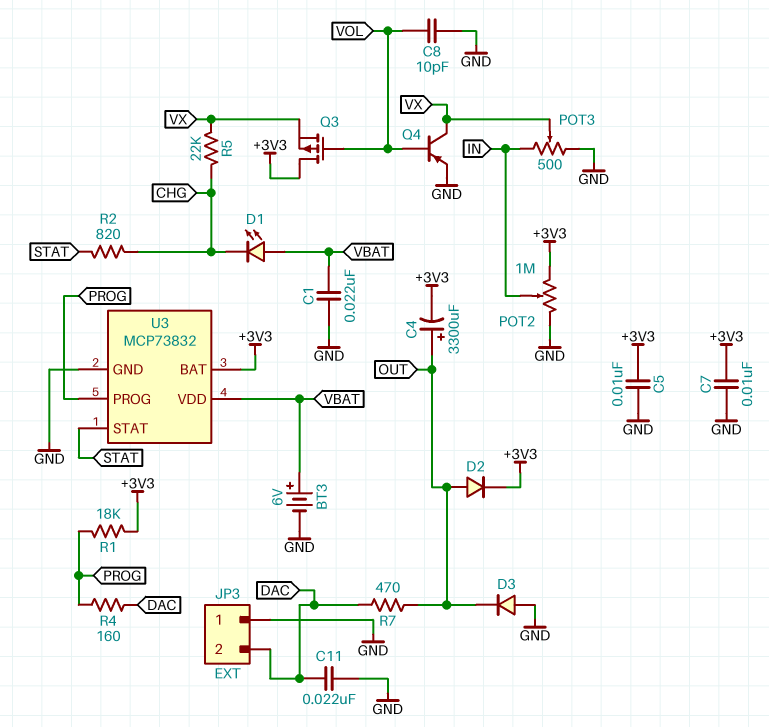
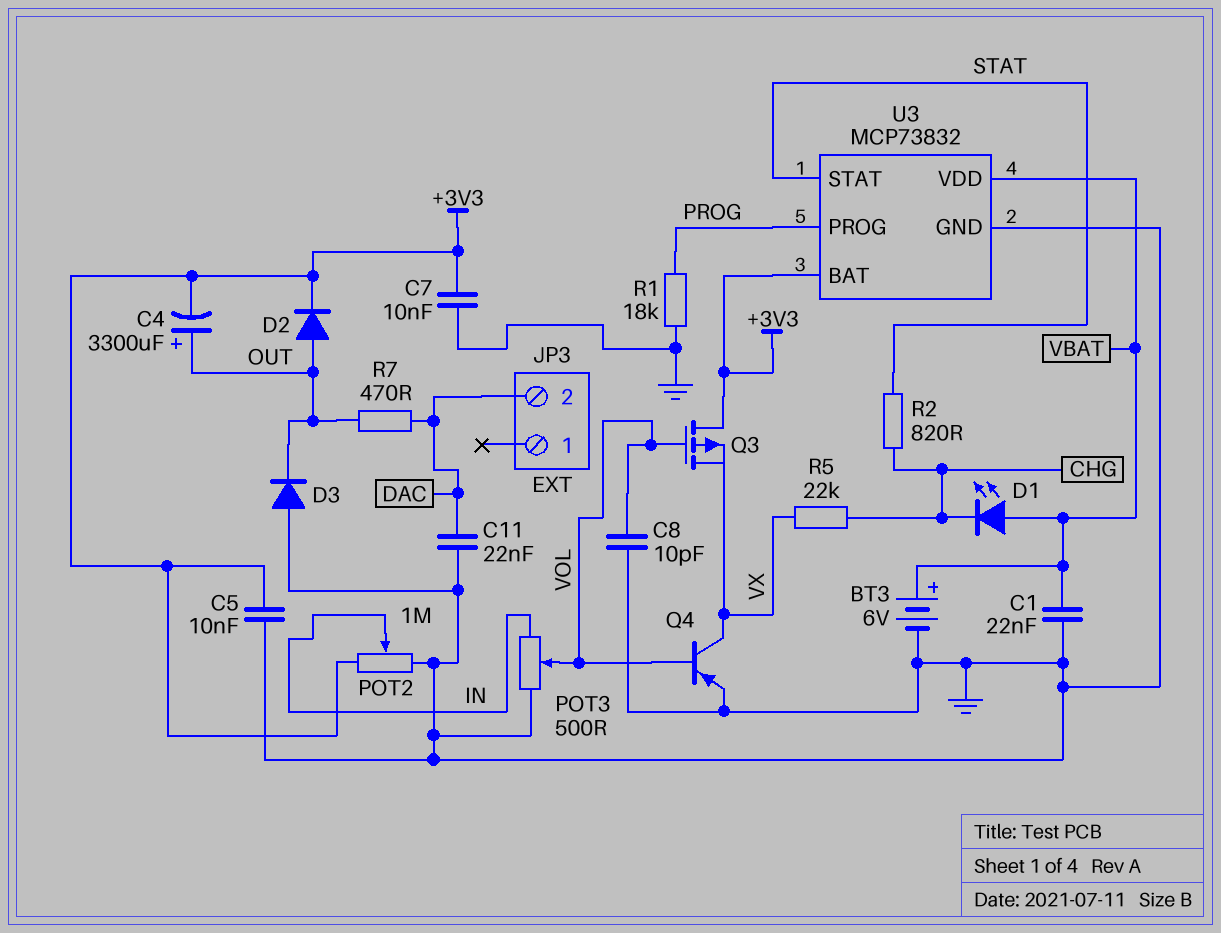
JP3 pin 1: GND -> none
POT3: 500 (GND, IN, wiper VX) -> 500 (GND, IN, wiper VOL)
R1: 18k (+3V3, PROG) -> 18k (GND, PROG)
R4: 160 (DAC, PROG) -> none

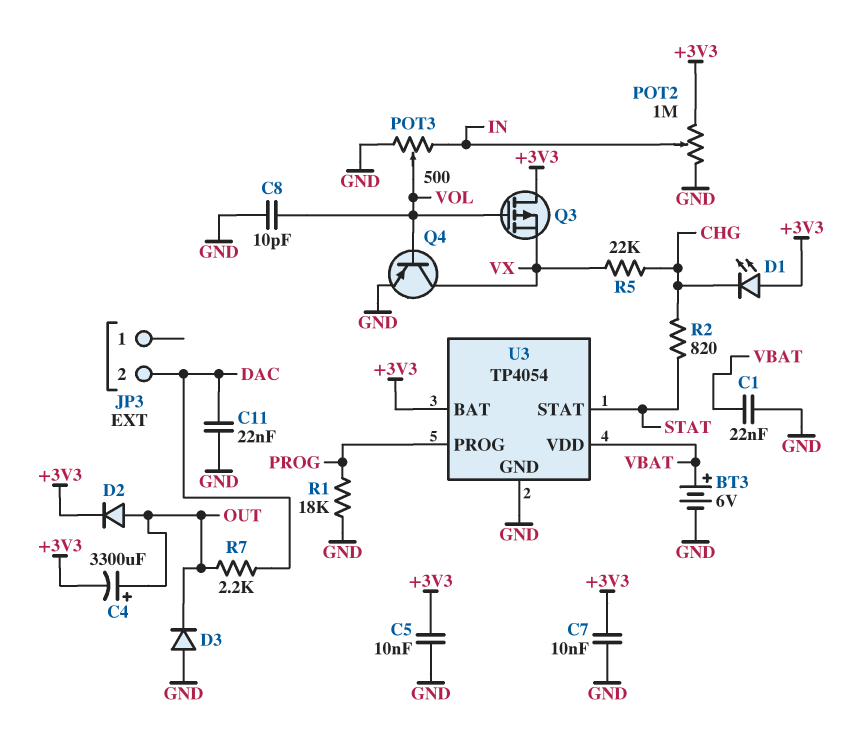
D1: LED (A VBAT, K CHG) -> LED (A +3V3, K CHG)
R7: 470 (DAC, OUT) -> 2.2k (DAC, OUT)
U3: MCP73832 -> TP4054

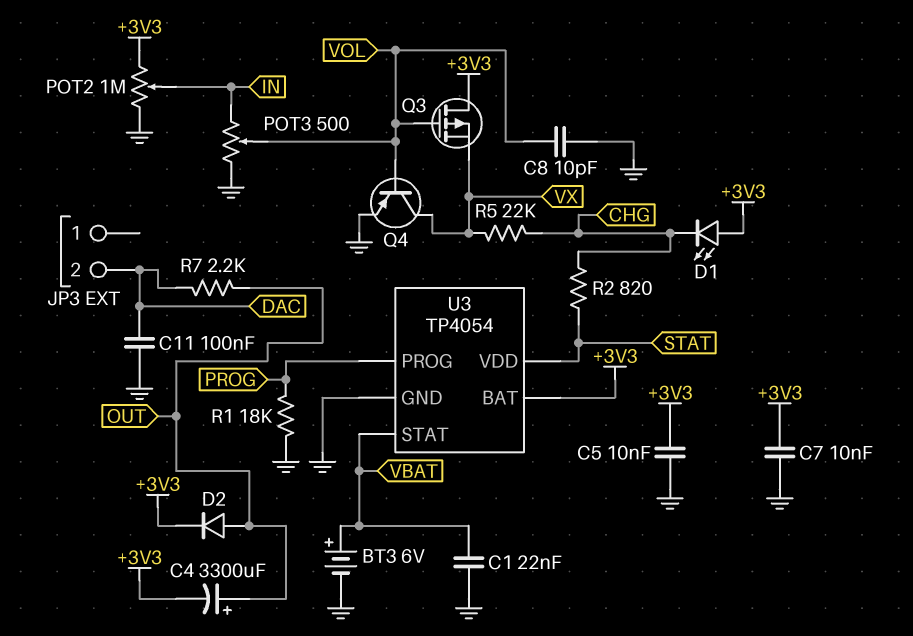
C11: 22nF (DAC, GND) -> 100nF (DAC, GND)
D3: diode (A GND, K OUT) -> none
U3 pin STAT: STAT -> VBAT
U3 pin VDD: VBAT -> STAT

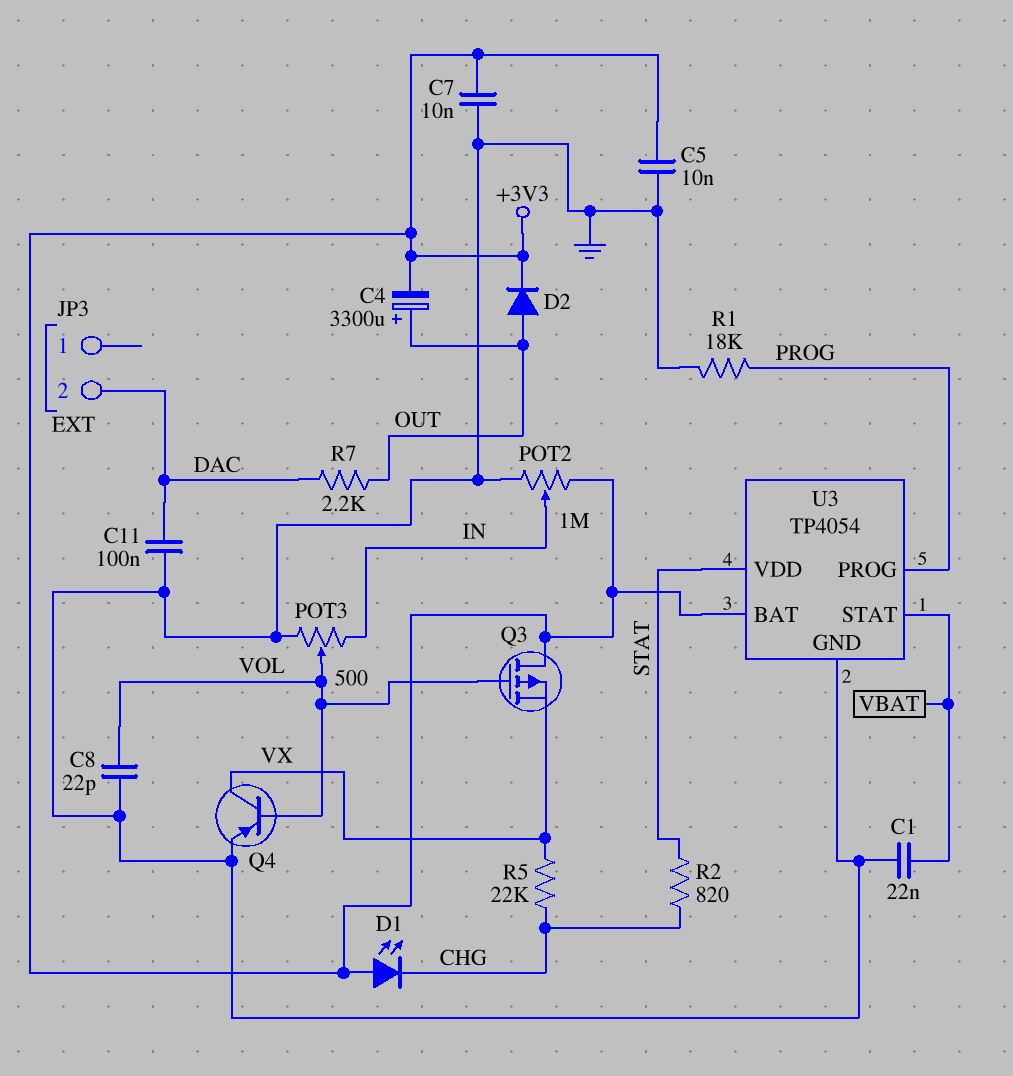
BT3: 6V (plus VBAT, minus GND) -> none
C8: 10pF (GND, VOL) -> 22pF (GND, VOL)

